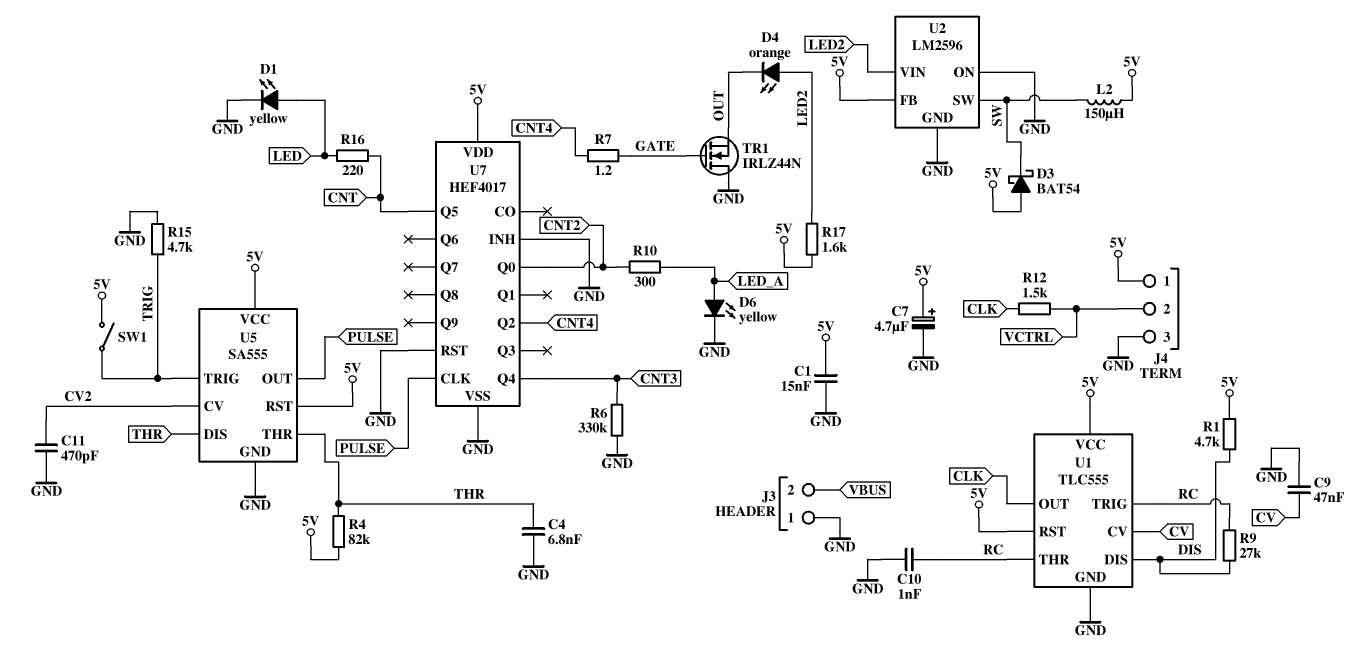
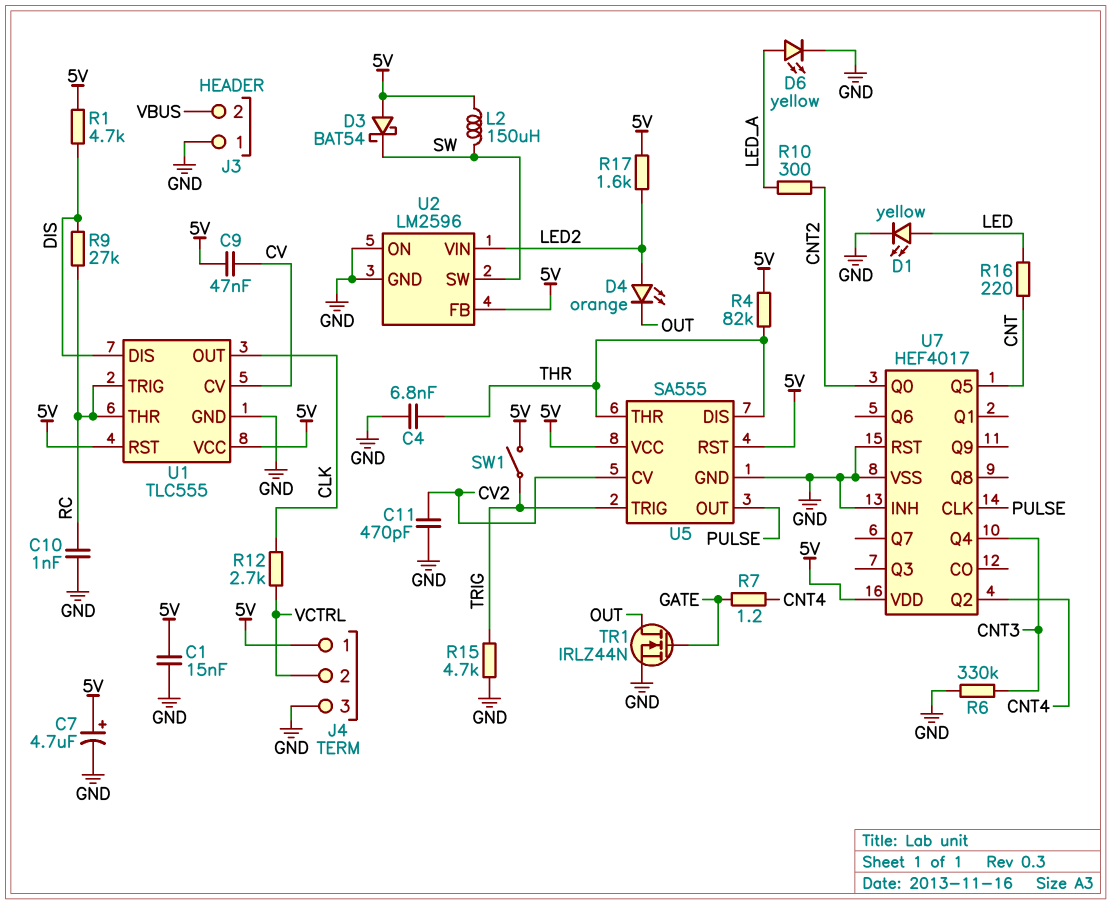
C9: 47nF (CV, GND) -> 47nF (5V, CV)
R12: 1.5k (CLK, VCTRL) -> 2.7k (CLK, VCTRL)
TR1: NMOS IRLZ44N (G GATE, D GND, S OUT) -> NMOS IRLZ44N (G GATE, D OUT, S GND)

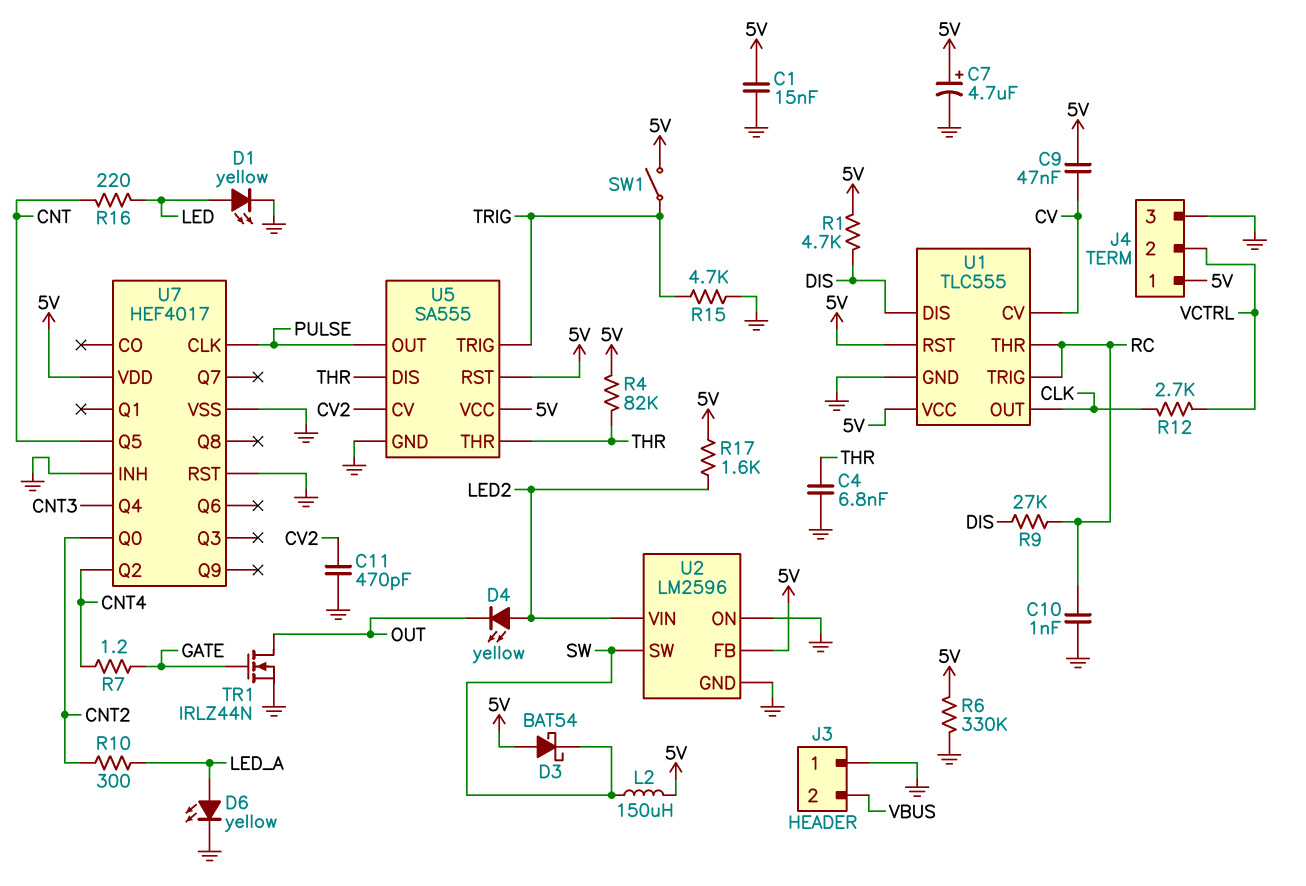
D4: LED orange (A LED2, K OUT) -> LED yellow (A LED2, K OUT)
R6: 330k (CNT3, GND) -> 330k (5V, GND)

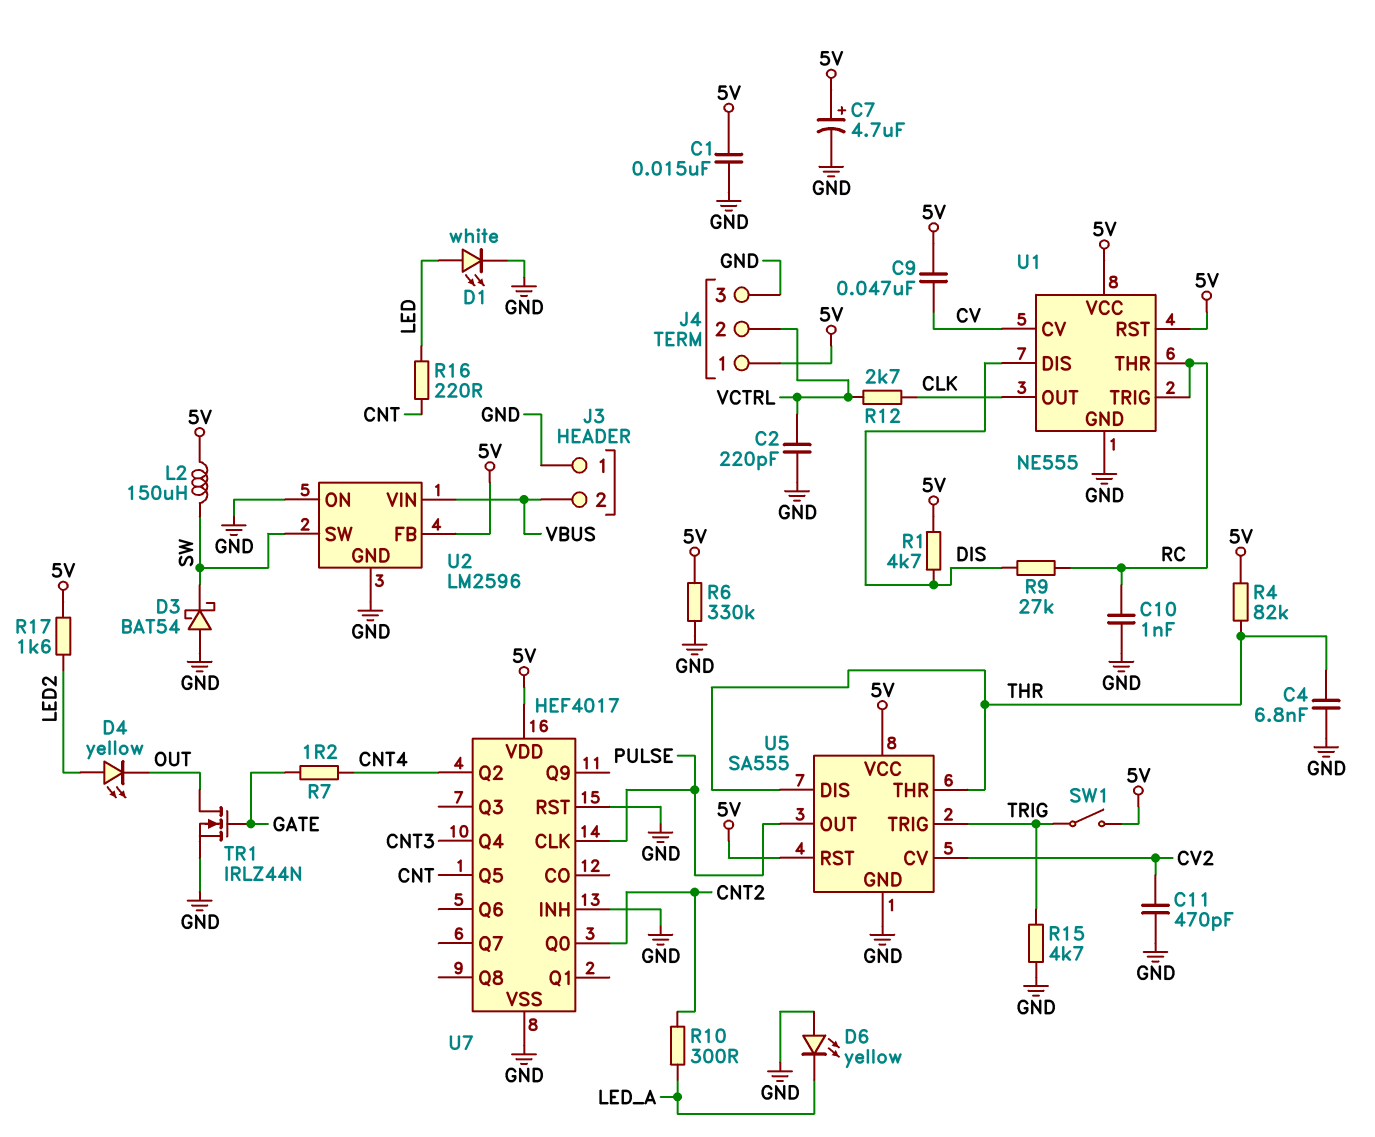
C2: none -> 220pF (GND, VCTRL)
D1: LED yellow (A LED, K GND) -> LED white (A LED, K GND)
D3: schottky BAT54 (A 5V, K SW) -> schottky BAT54 (A GND, K SW)
D6: LED yellow (A LED_A, K GND) -> LED yellow (A GND, K LED_A)
U1: TLC555 -> NE555
U2 pin VIN: LED2 -> VBUS

